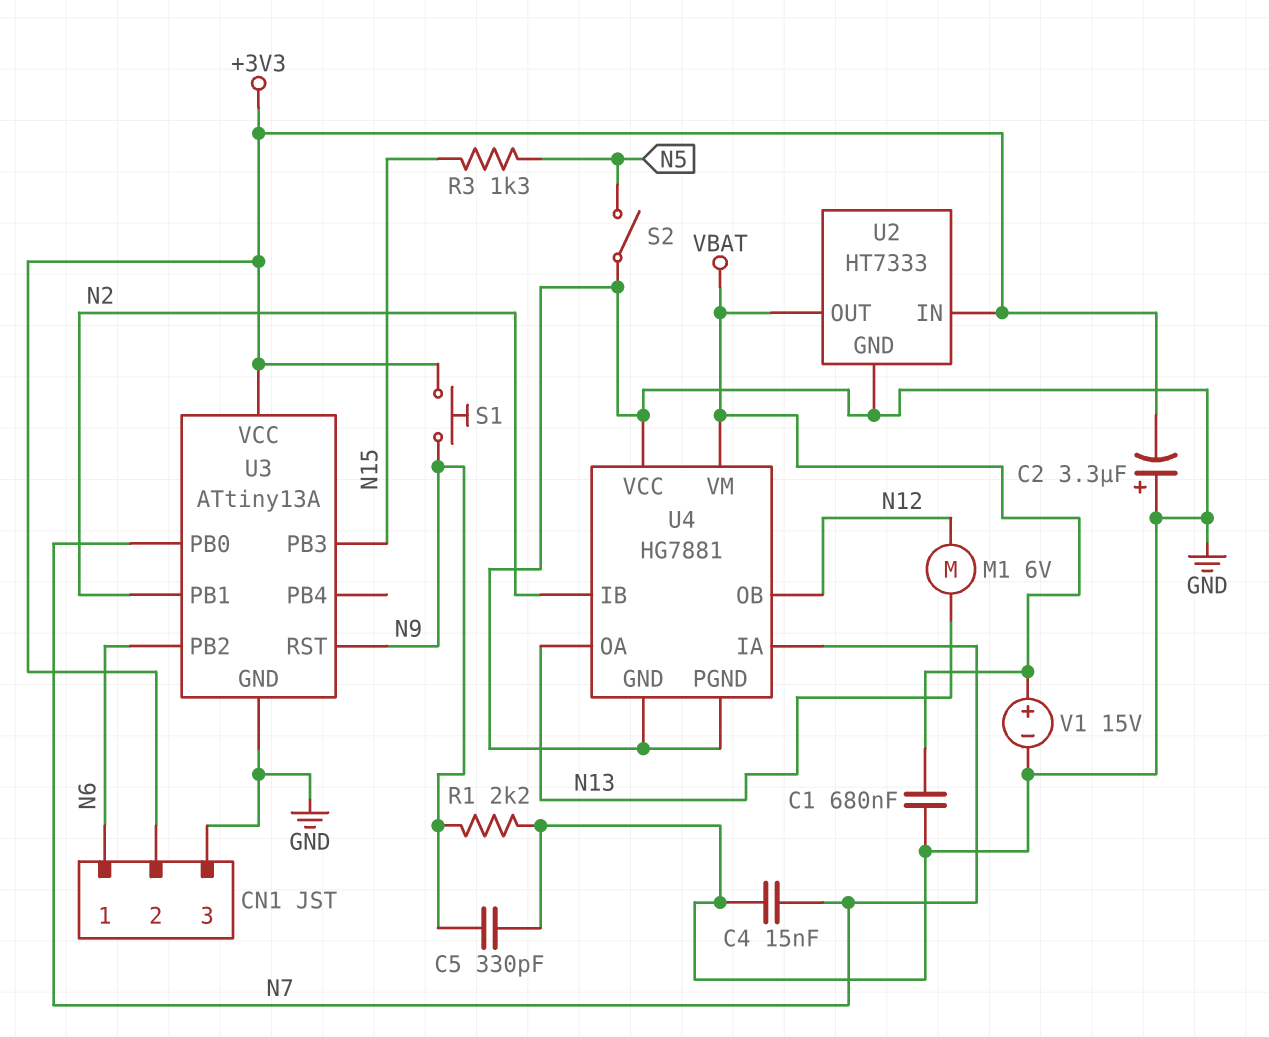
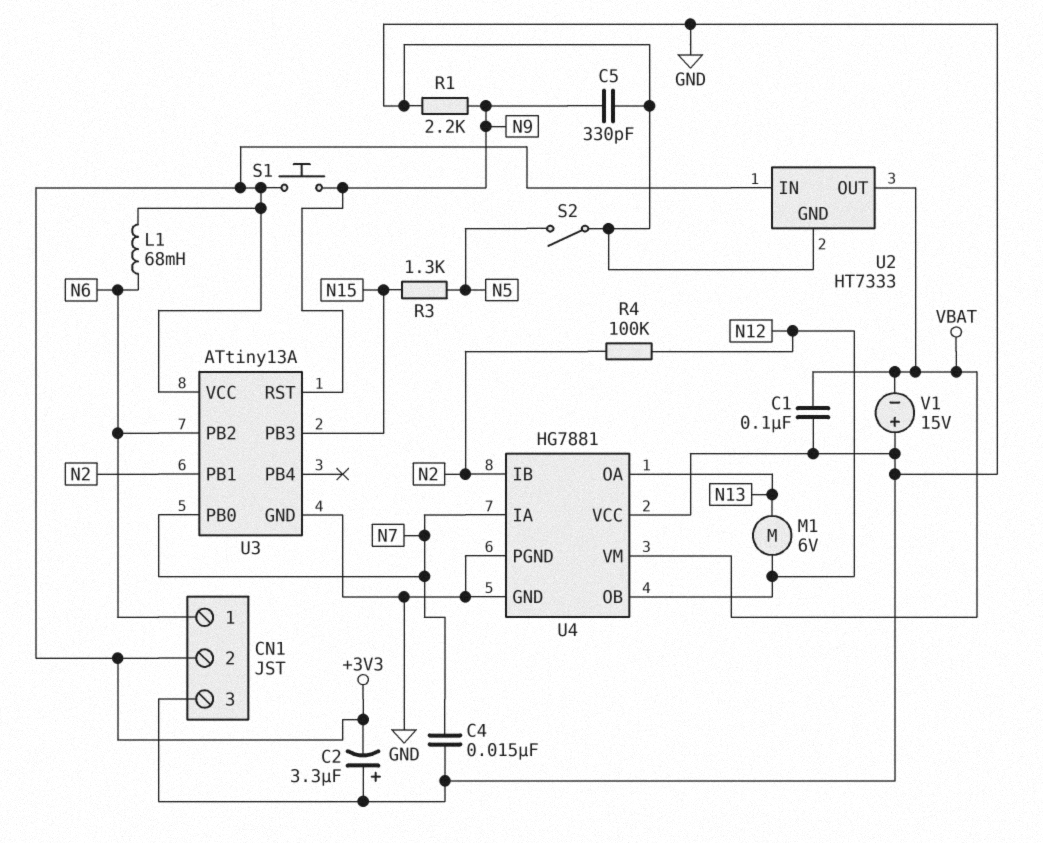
C1: 680nF (GND, VBAT) -> 100nF (GND, VBAT)
L1: none -> 68mH (+3V3, N6)
R4: none -> 100k (N2, N12)
V1: 15V (plus VBAT, minus GND) -> 15V (plus GND, minus VBAT)

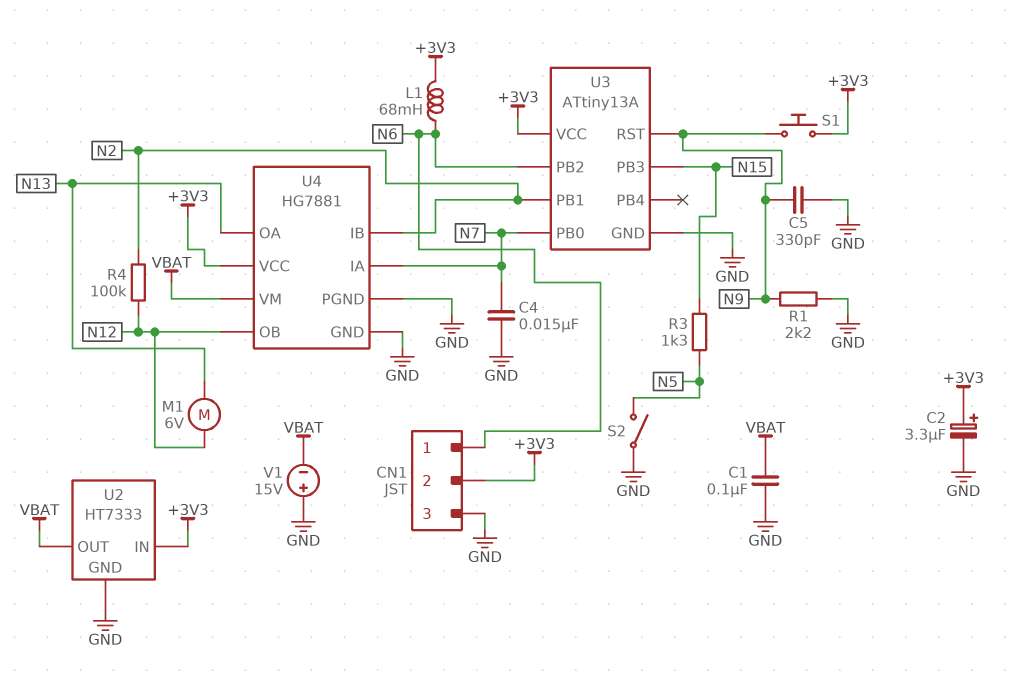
C2: 3.3uF (plus GND, minus +3V3) -> 3.3uF (plus +3V3, minus GND)
U4 pin VCC: GND -> +3V3

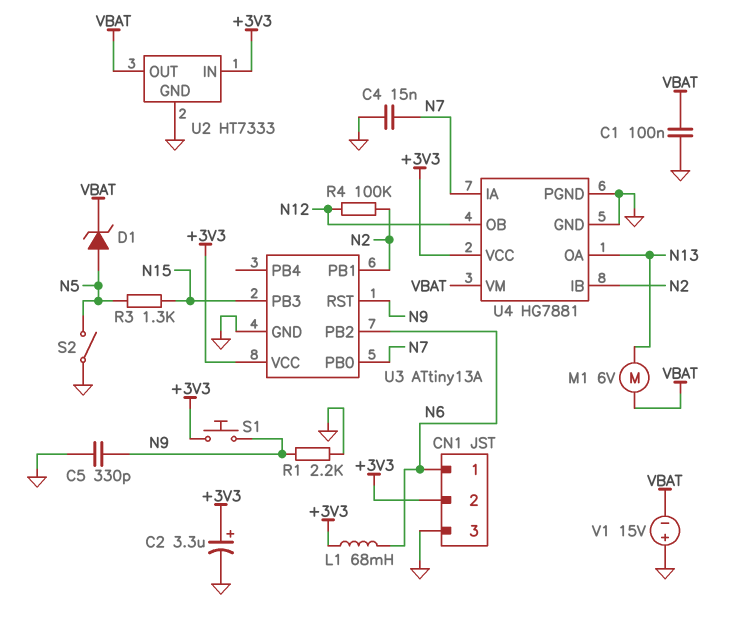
D1: none -> zener (A N5, K VBAT)
M1: motor 6V (N12, N13) -> motor 6V (N13, VBAT)

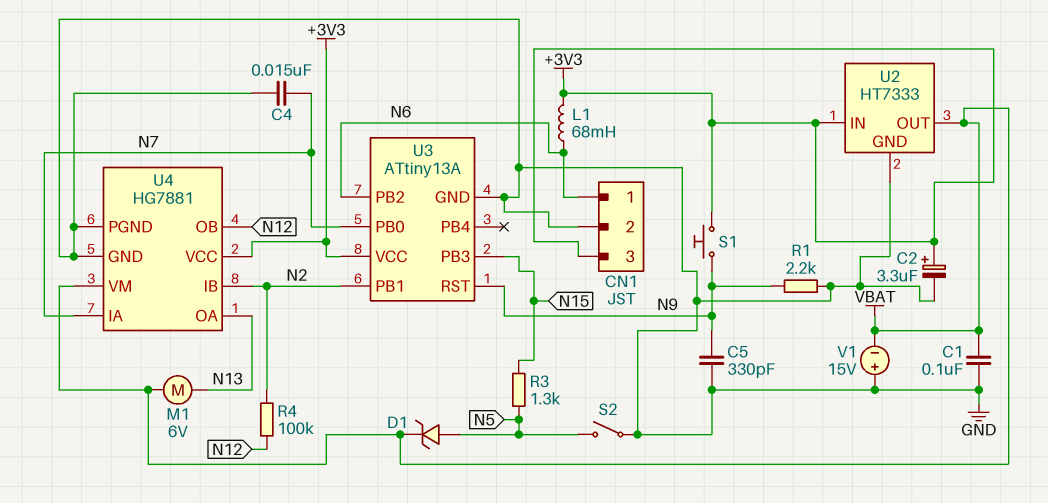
CN1 pin 2: +3V3 -> GND
CN1 pin 3: GND -> +3V3

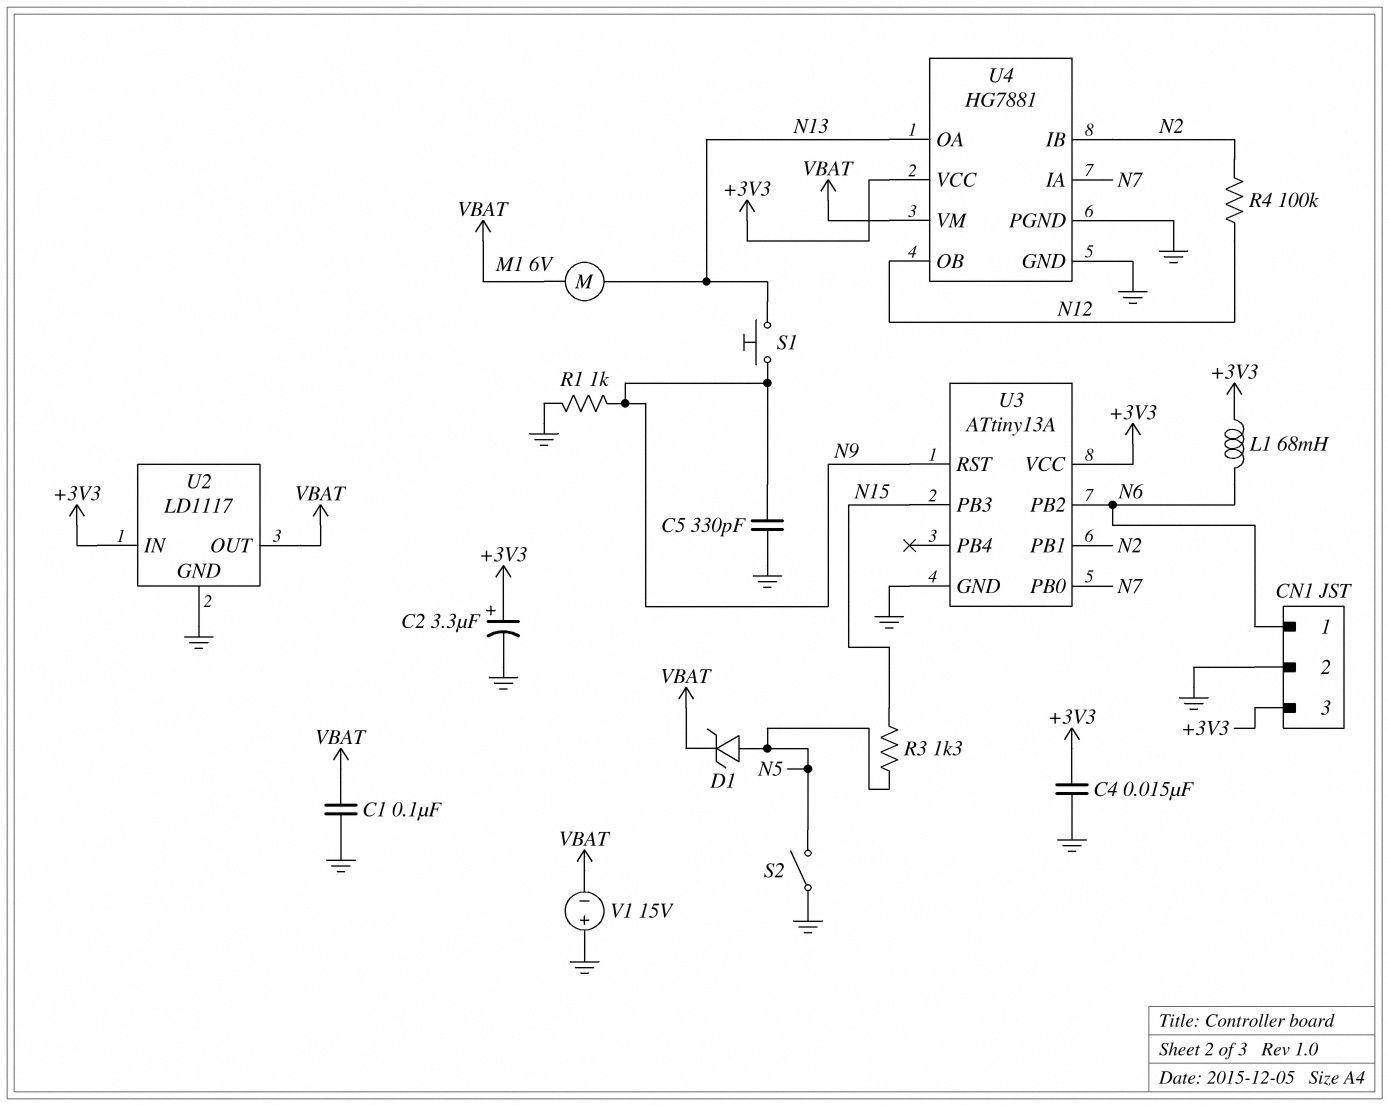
C4: 15nF (GND, N7) -> 15nF (+3V3, GND)
R1: 2.2k (GND, N9) -> 1k (GND, N9)
S1: button (+3V3, N9) -> button (N9, N13)
U2: HT7333 -> LD1117

